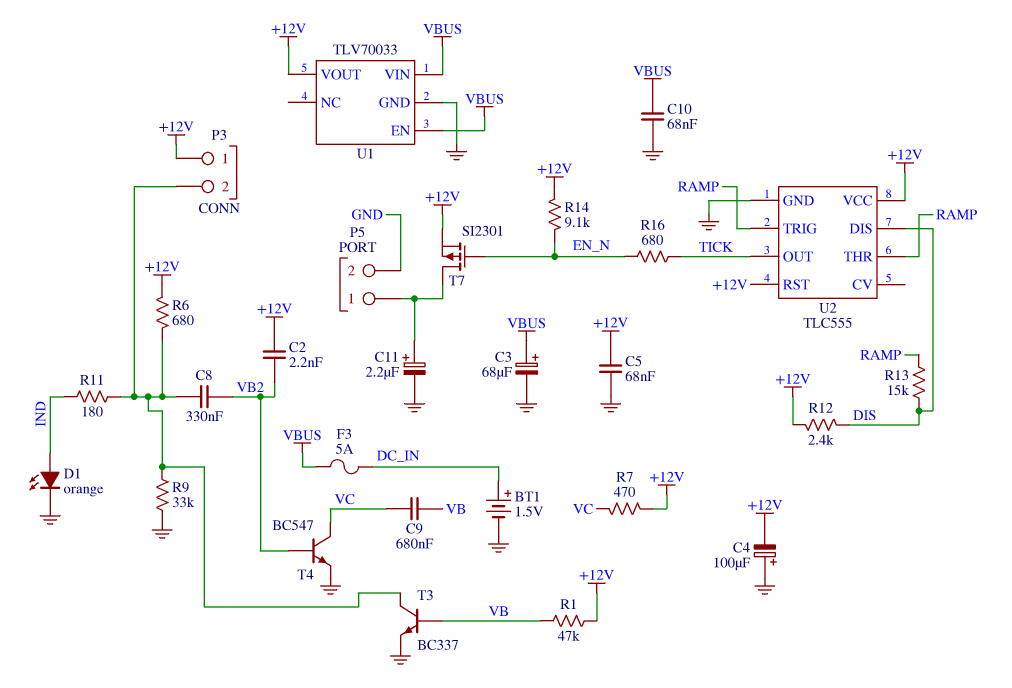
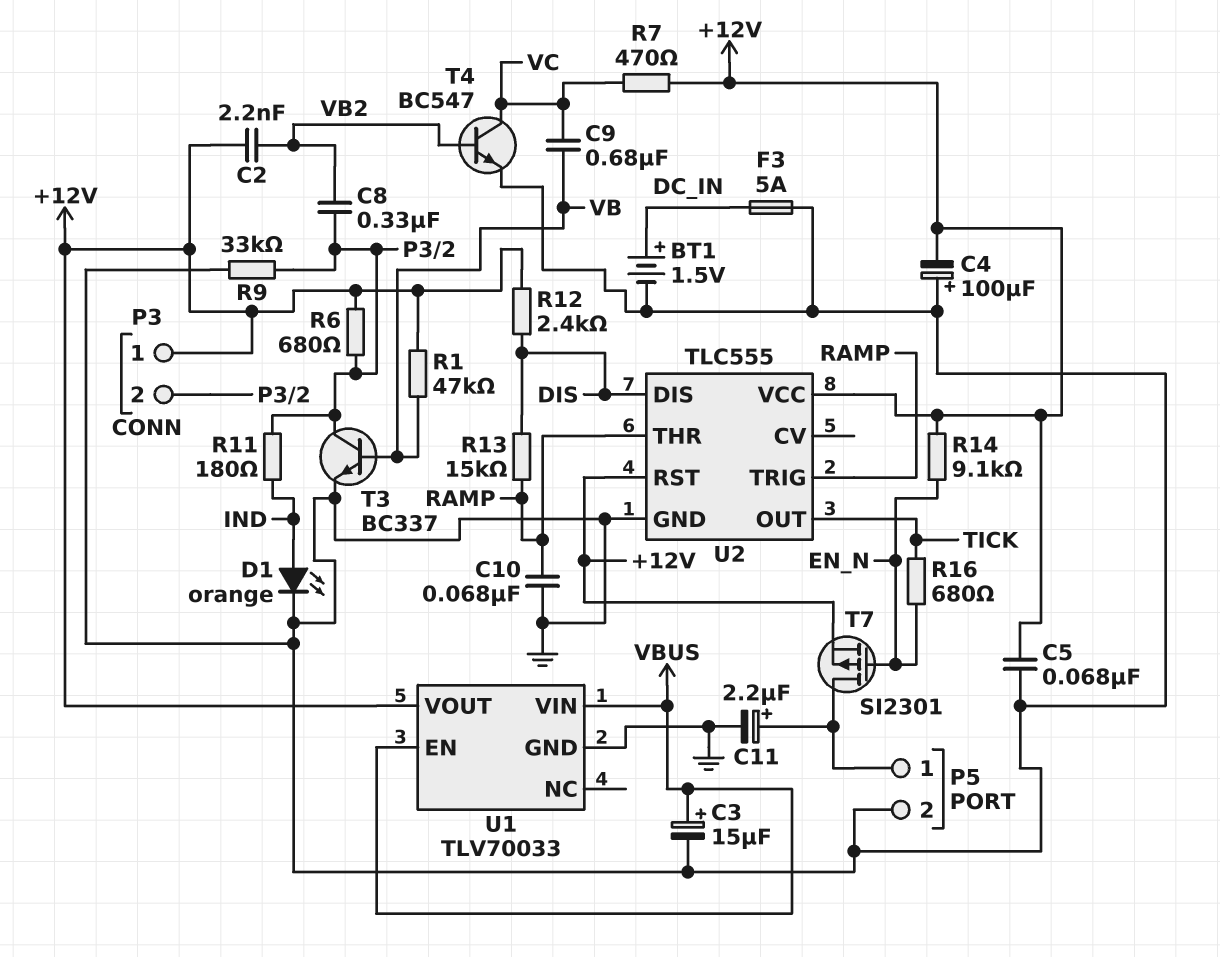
C3: 68uF (plus VBUS, minus GND) -> 15uF (plus VBUS, minus GND)
C10: 68nF (GND, VBUS) -> 68nF (GND, RAMP)
F3: 5A (DC_IN, VBUS) -> 5A (DC_IN, GND)

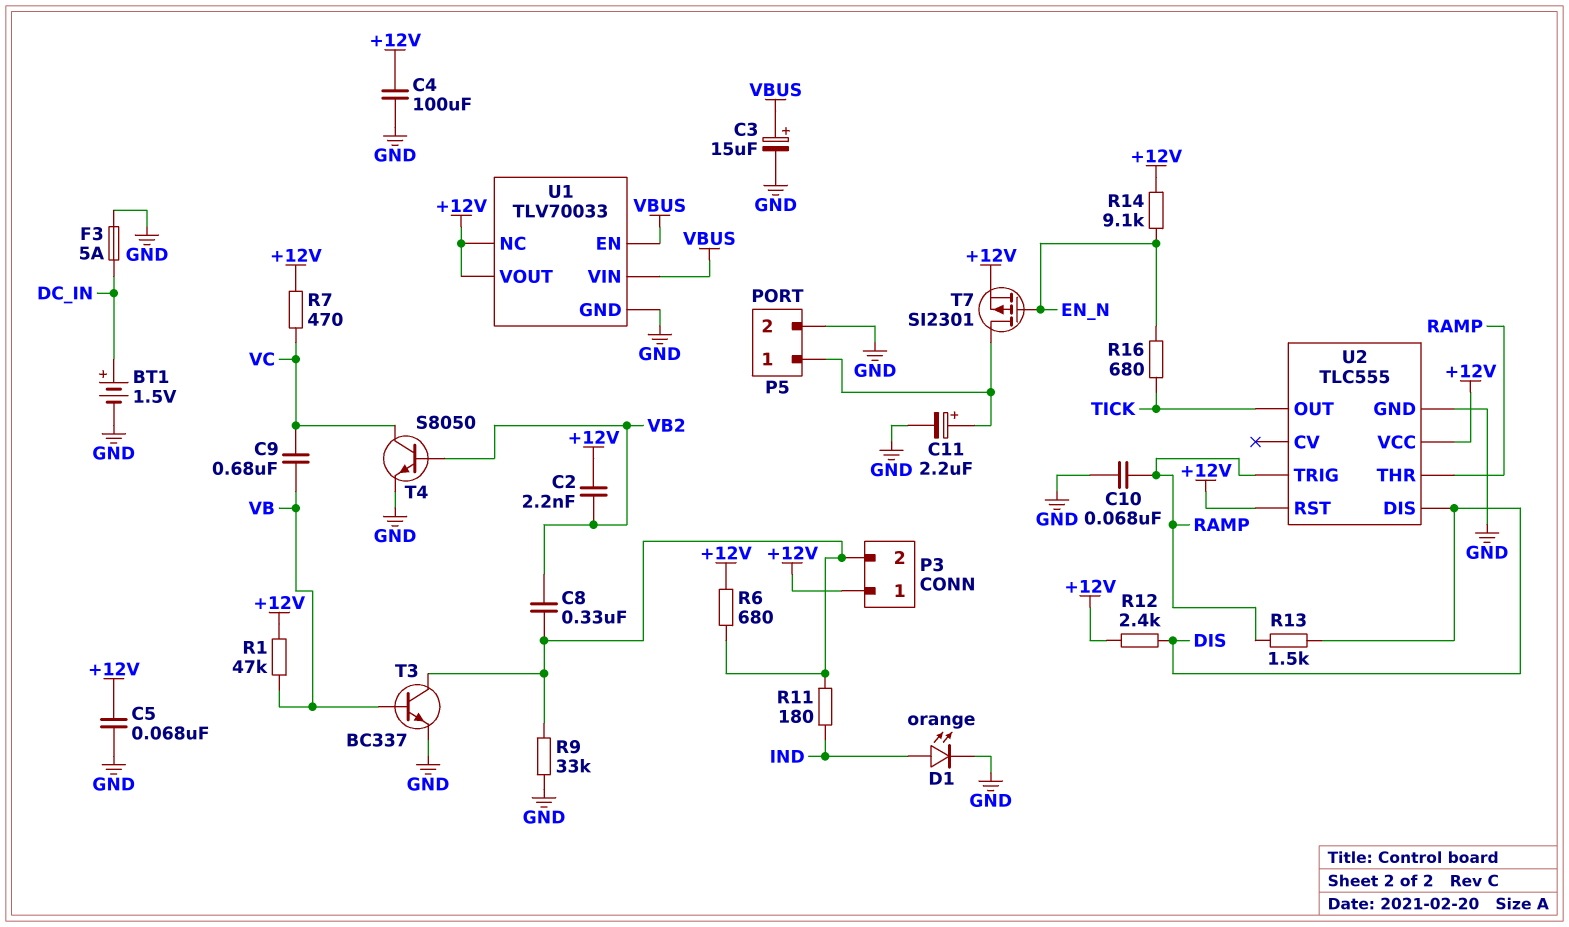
C4: 100uF (plus GND, minus +12V) -> 100uF (+12V, GND)
R13: 15k (DIS, RAMP) -> 1.5k (DIS, RAMP)
T4: NPN BC547 (B VB2, C VC, E GND) -> NPN S8050 (B VB2, C VC, E GND)
U1 pin NC: none -> +12V

